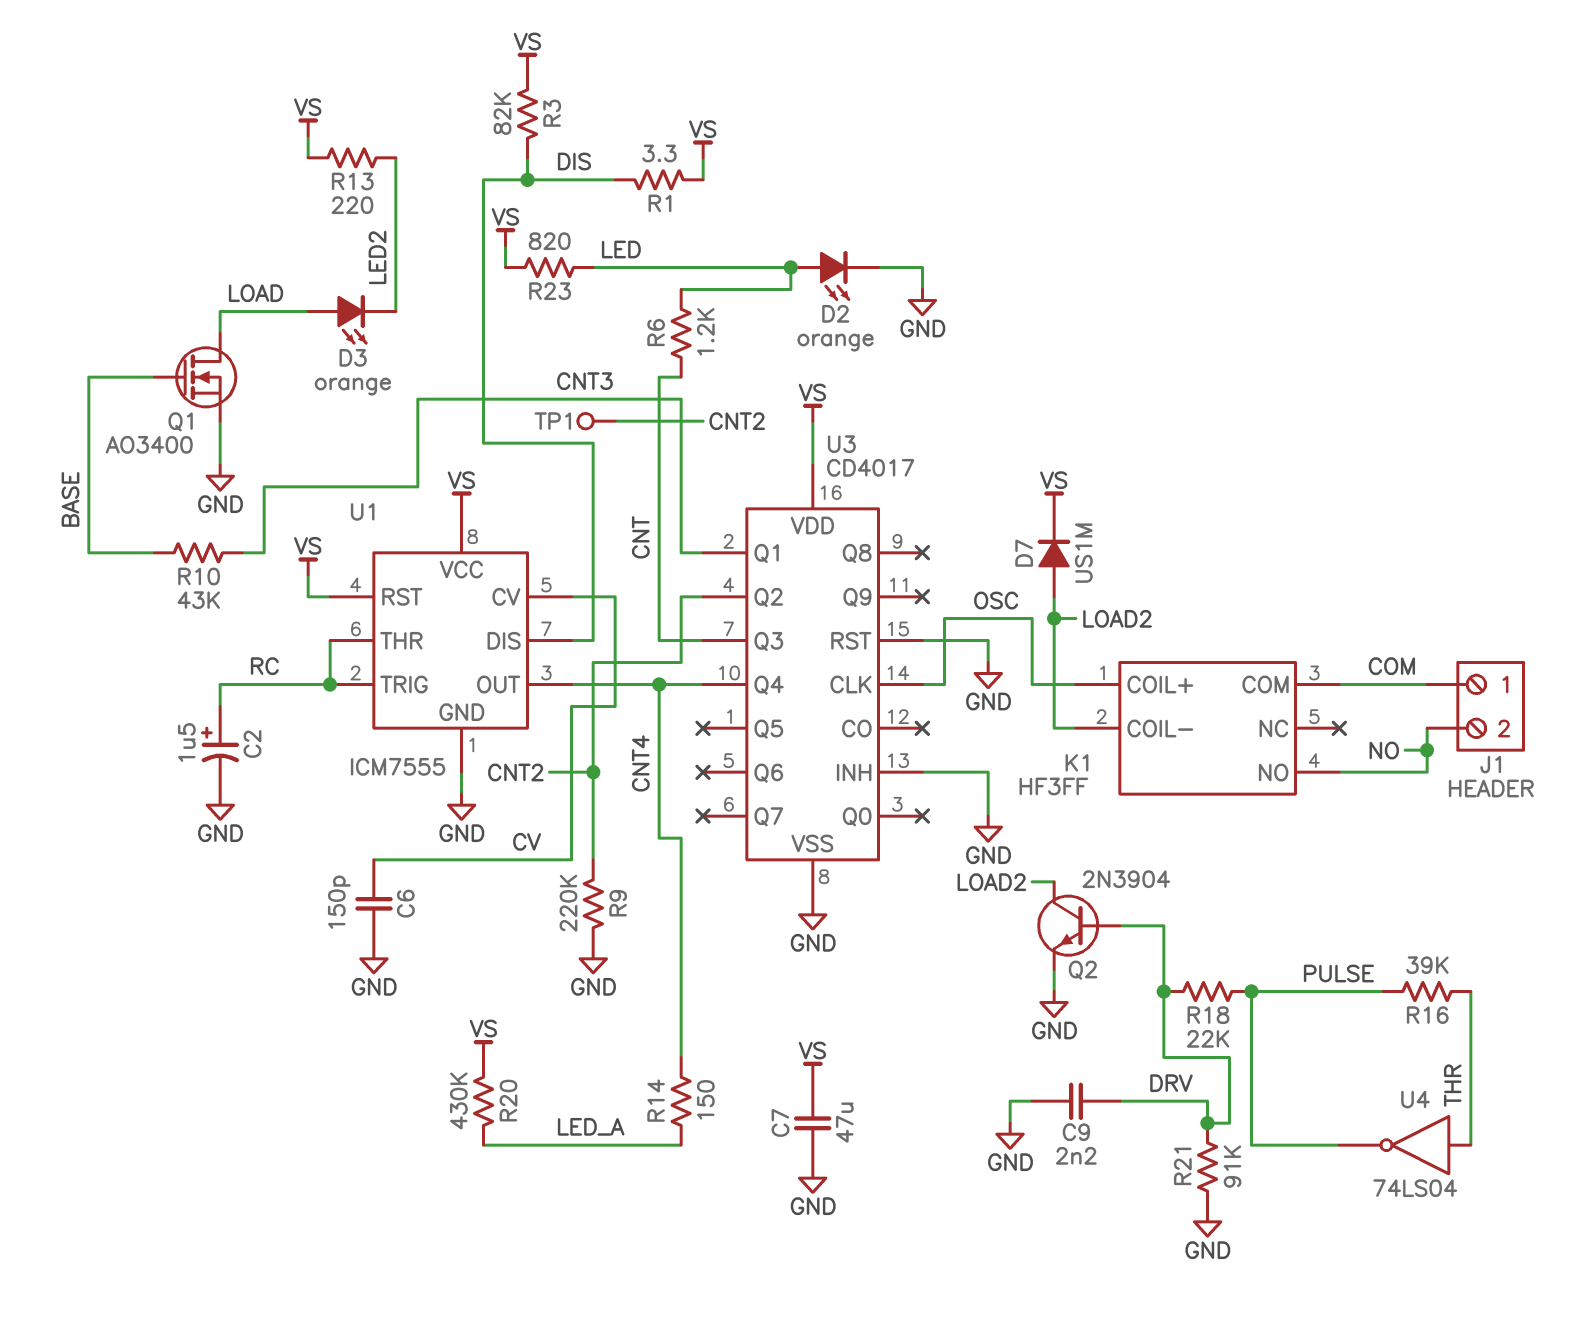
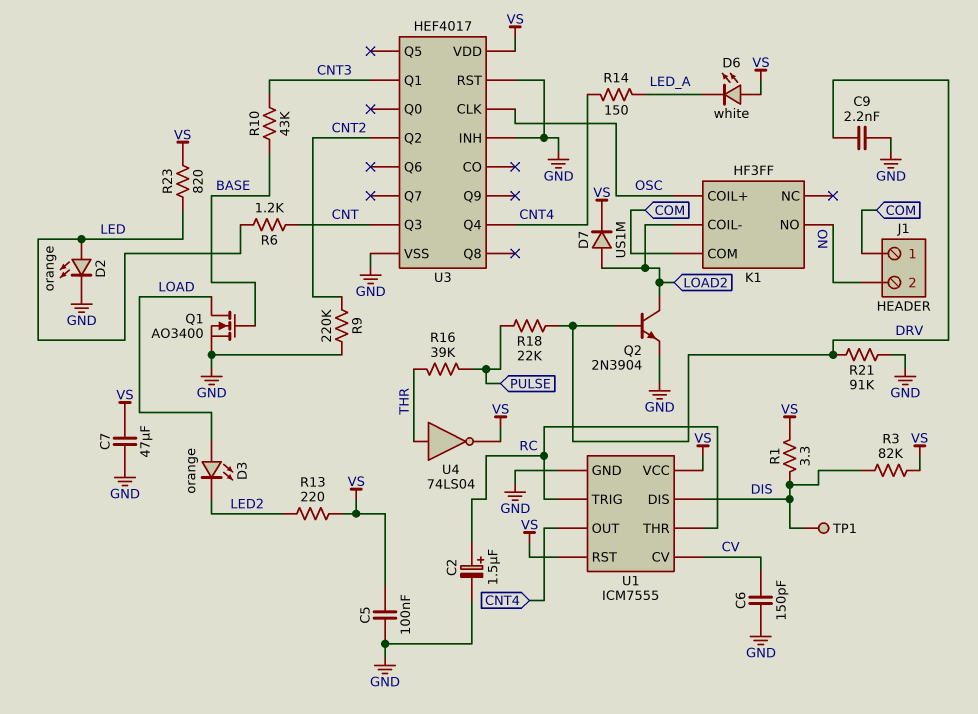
C5: none -> 100nF (GND, VS)
D6: none -> LED white (A VS, K LED_A)
R20: 430k (LED_A, VS) -> none
TP1: test point (CNT2) -> test point (DIS)
U3: CD4017 -> HEF4017
U4: NOT 74LS04 (in THR, out PULSE) -> NOT 74LS04 (in THR, out VS)

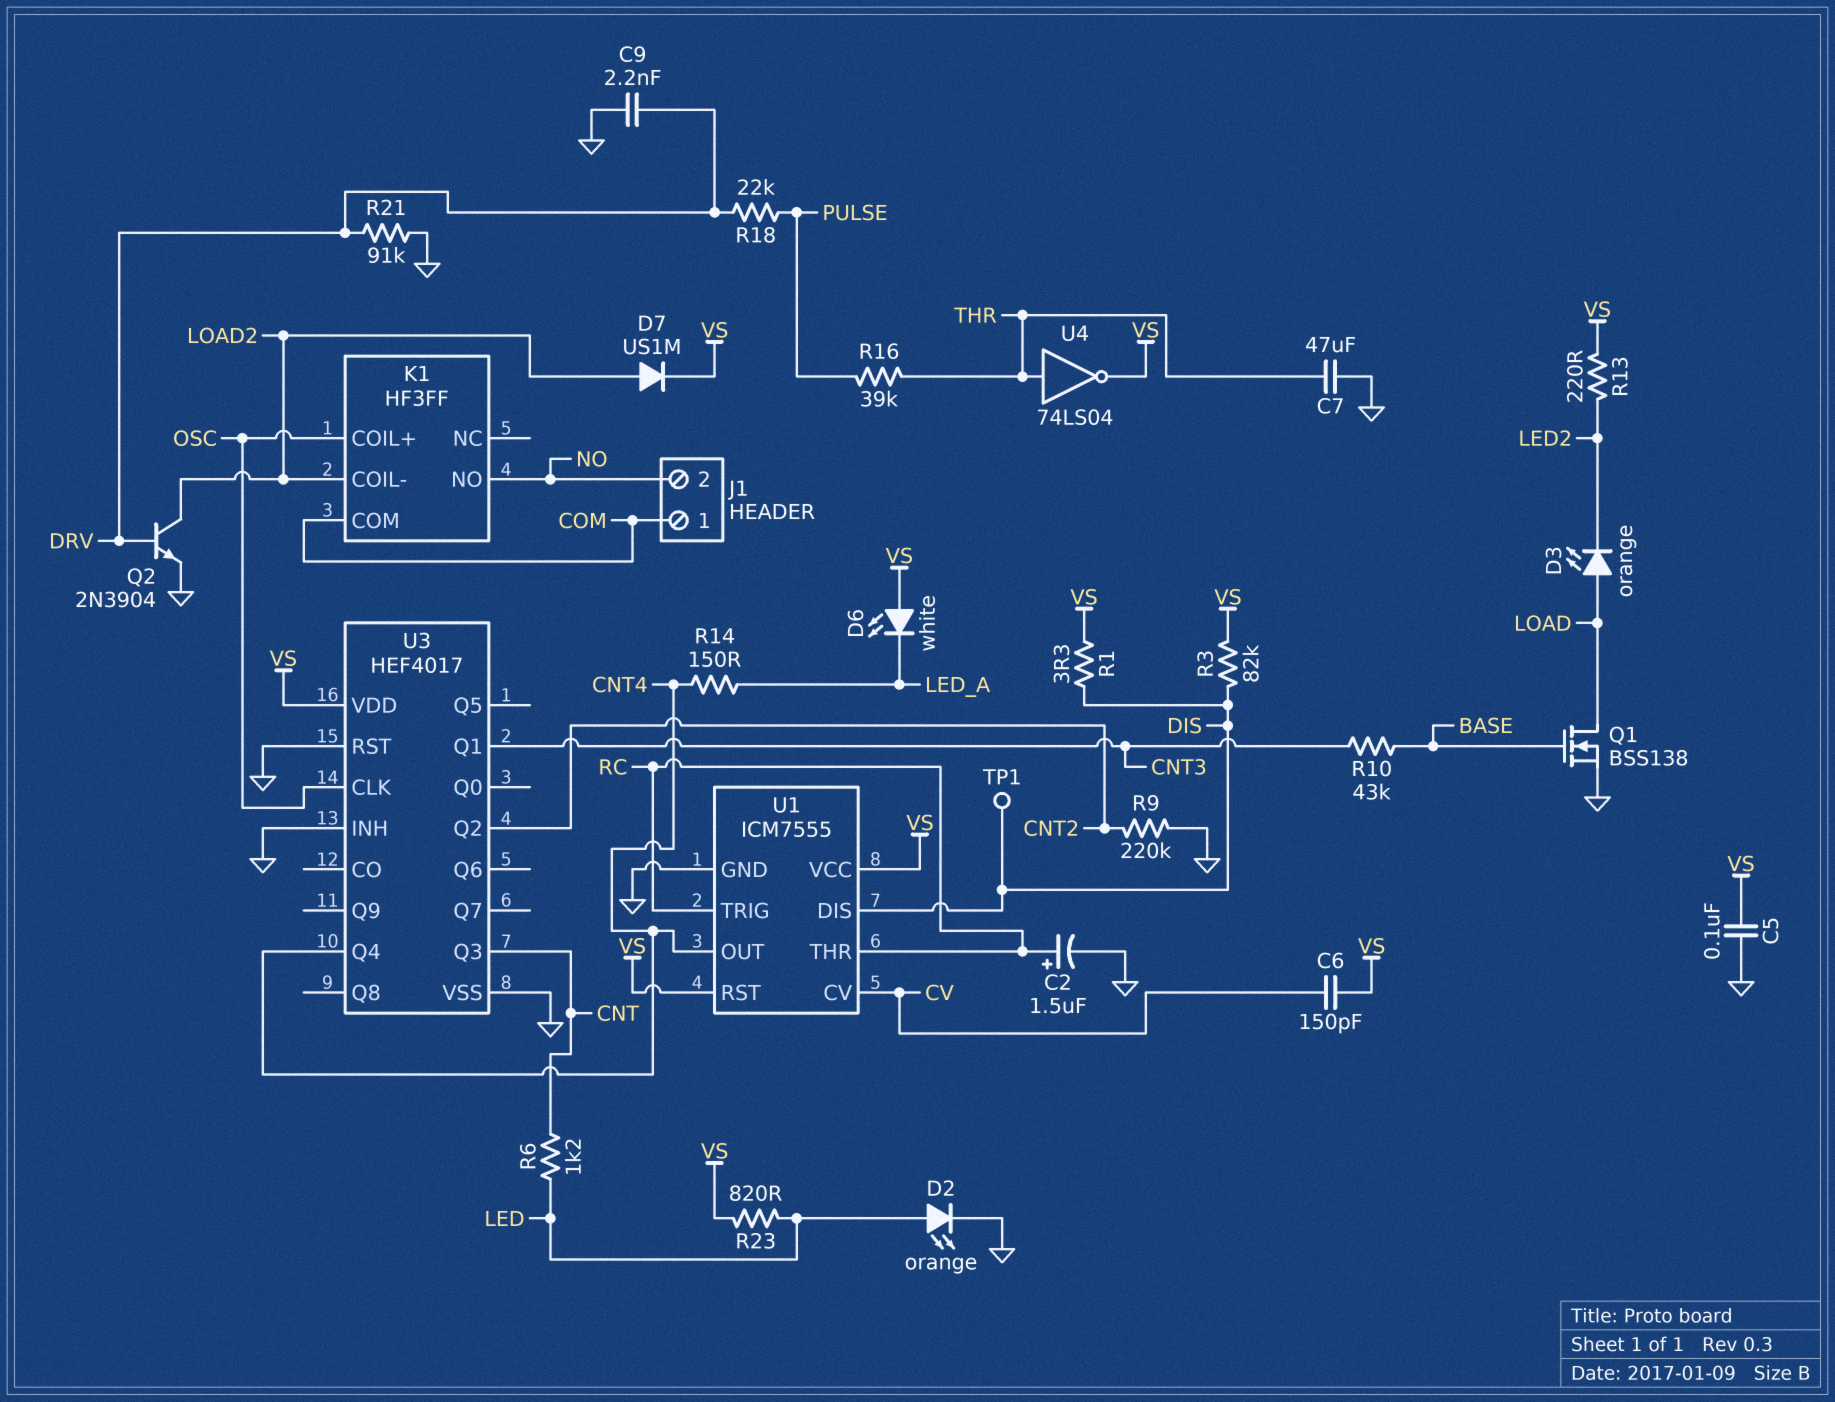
C6: 150pF (CV, GND) -> 150pF (CV, VS)
C7: 47uF (GND, VS) -> 47uF (GND, THR)
Q1: NMOS AO3400 (G BASE, D LOAD, S GND) -> NMOS BSS138 (G BASE, D LOAD, S GND)

